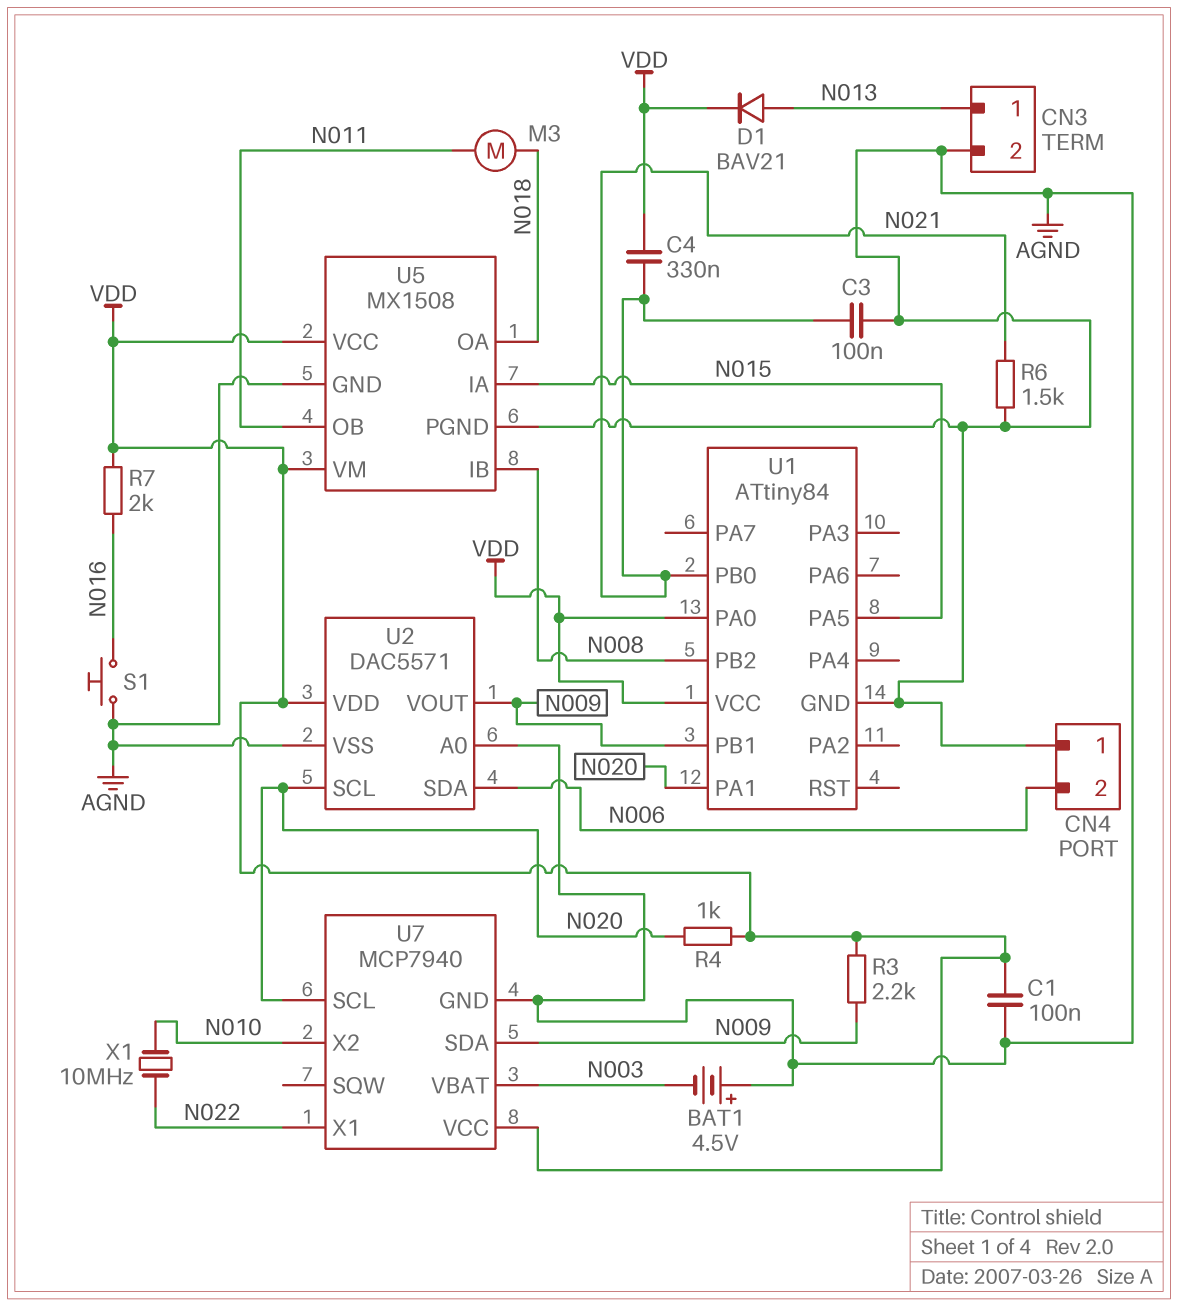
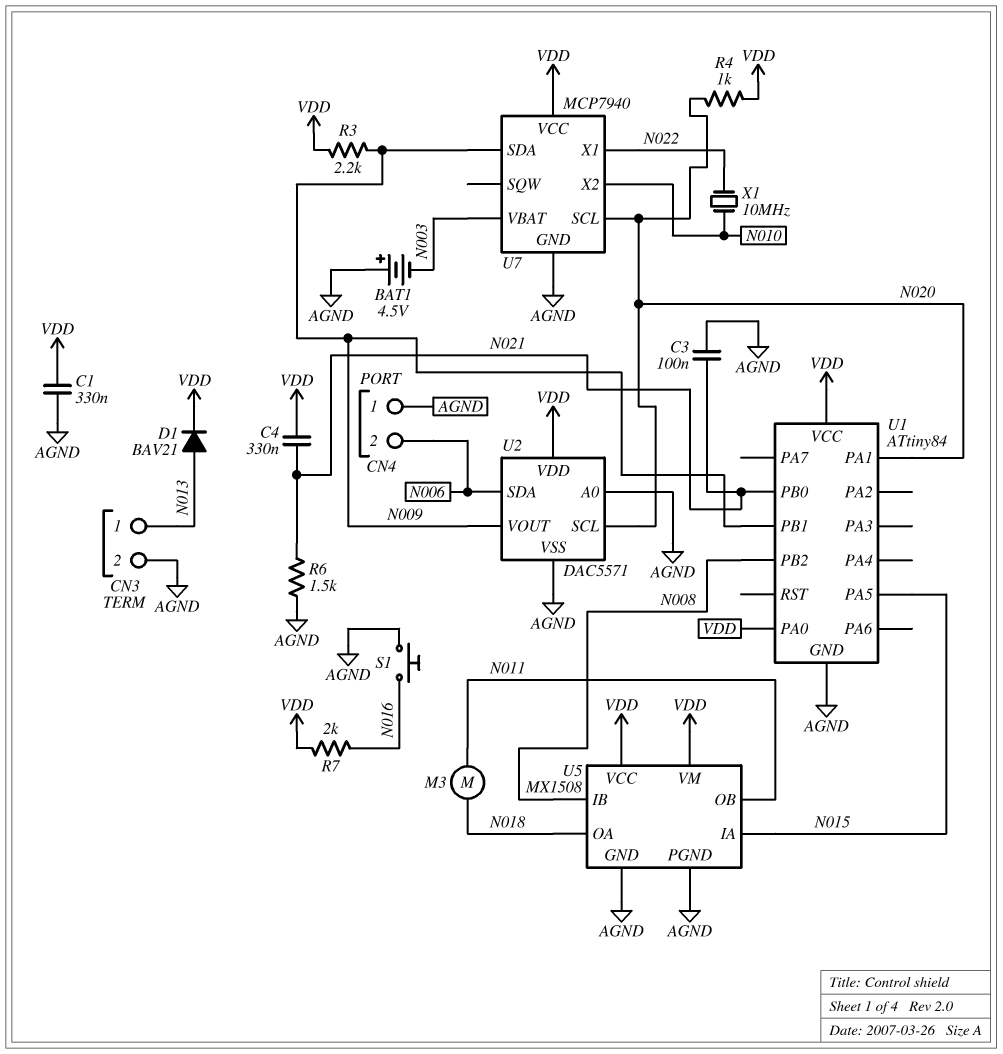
C1: 100nF (AGND, VDD) -> 330nF (AGND, VDD)

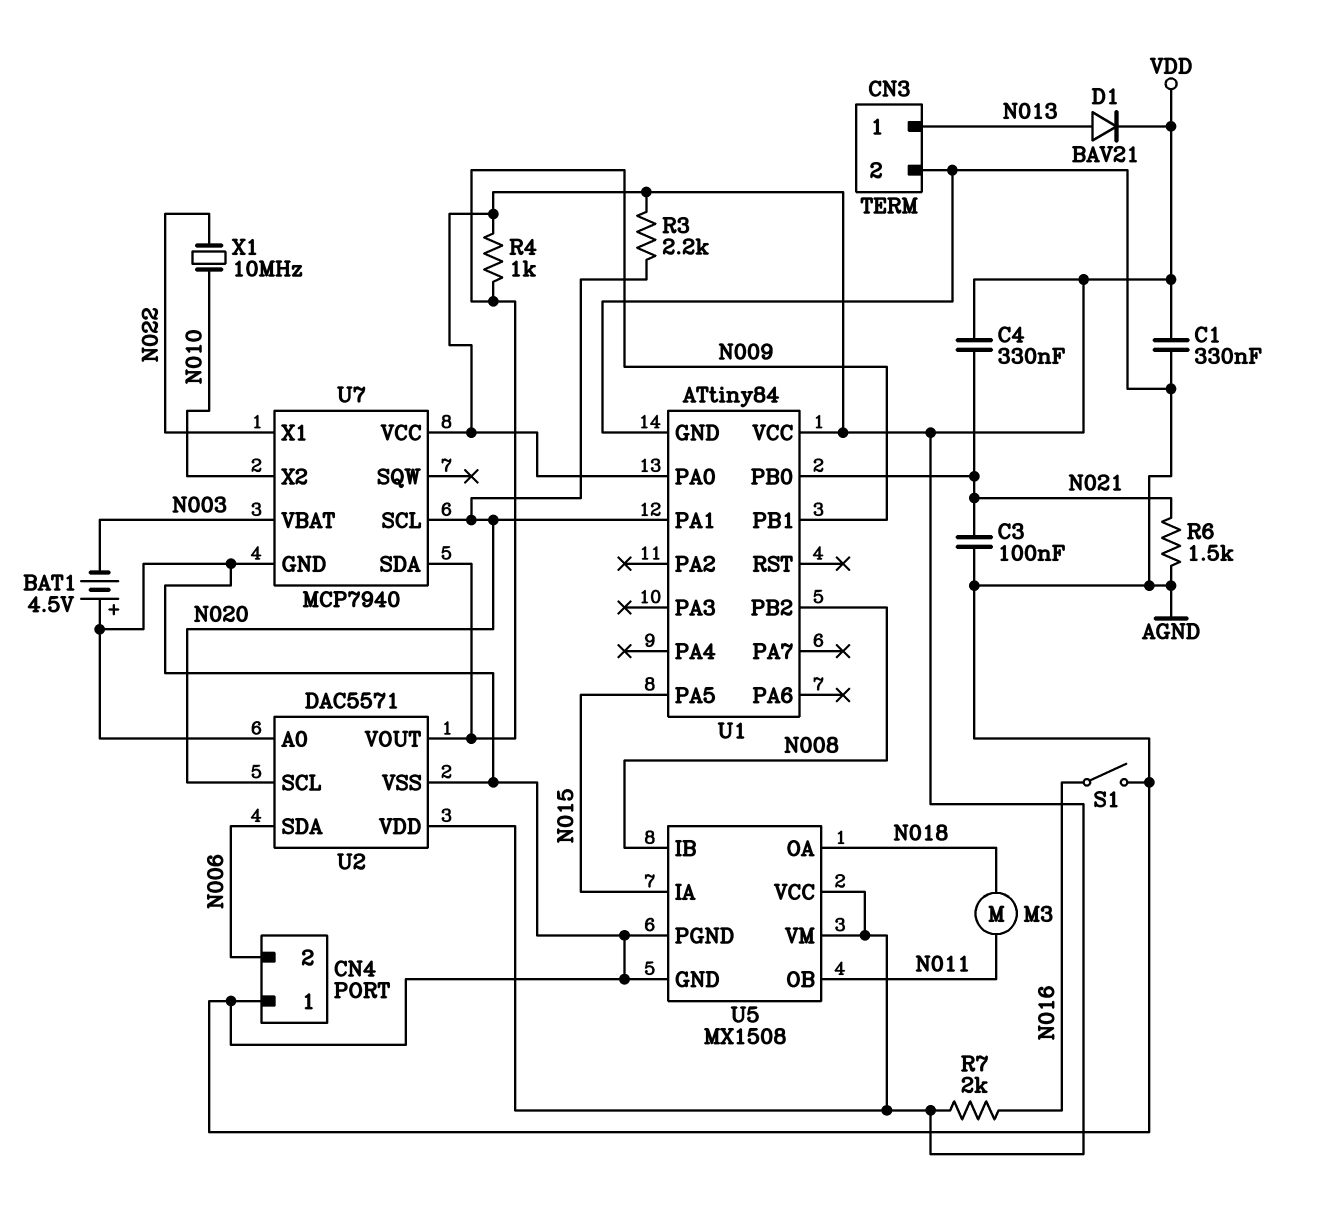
R3: 2.2k (N009, VDD) -> 2.2k (N020, VDD)
R4: 1k (N020, VDD) -> 1k (N009, VDD)
S1: button (AGND, N016) -> switch (AGND, N016)

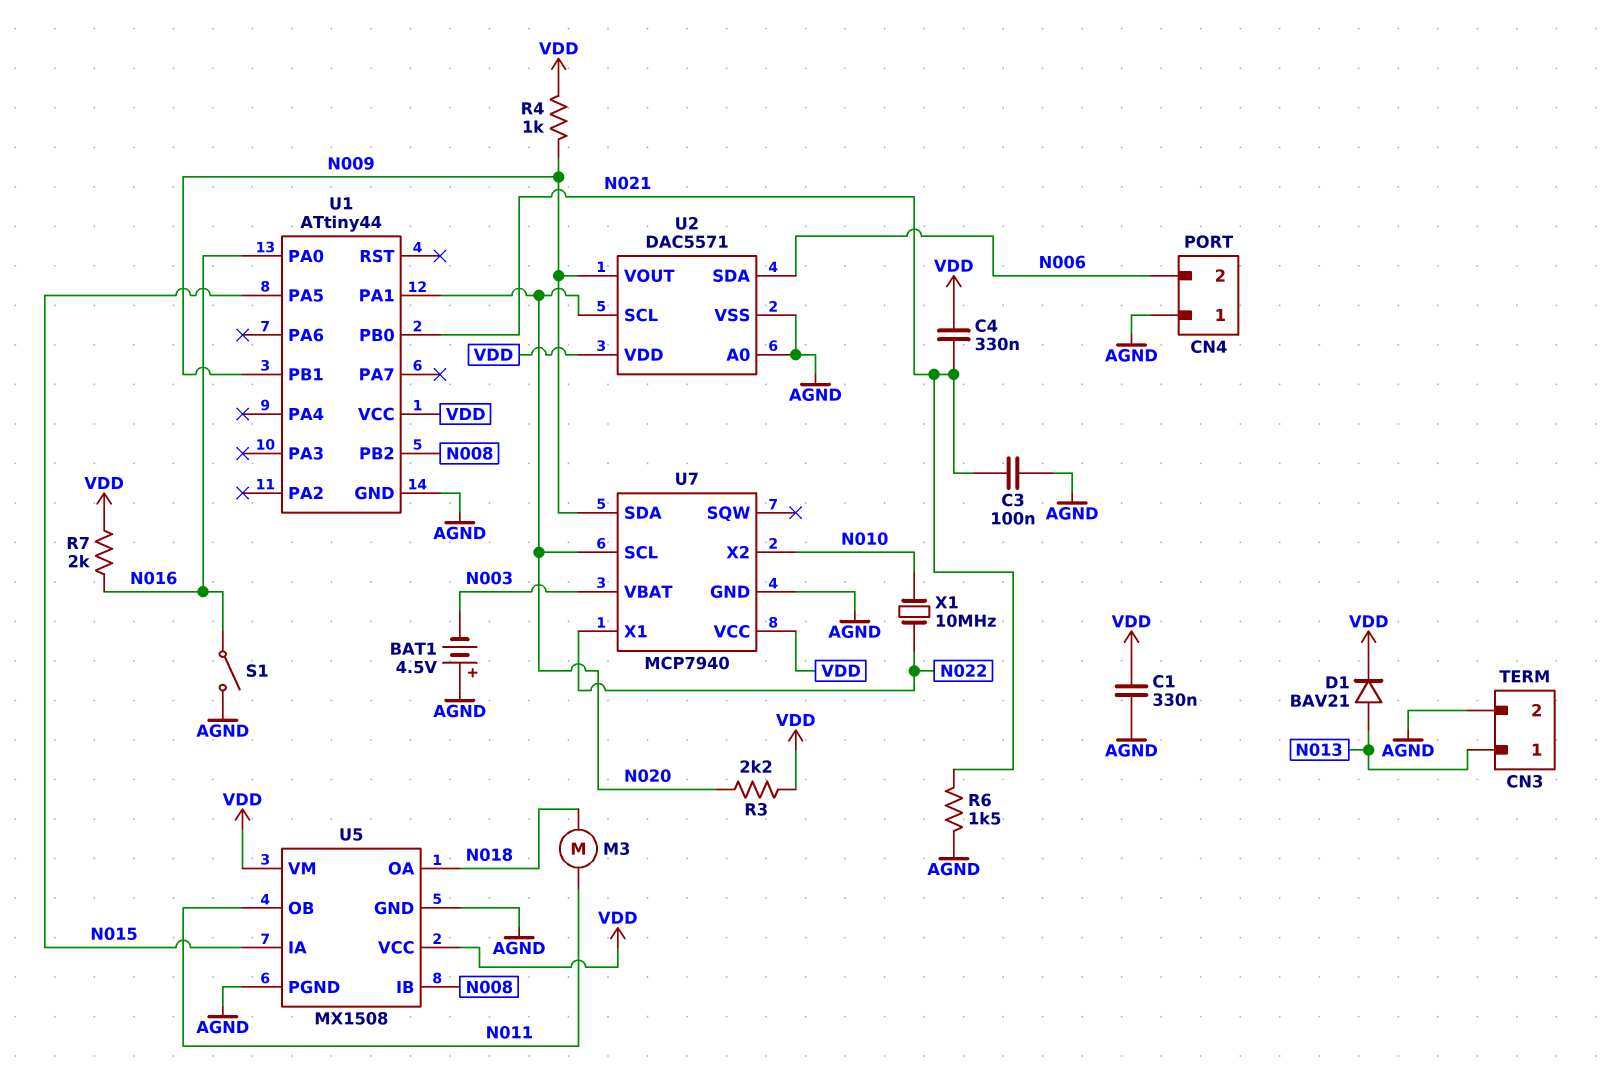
U1: ATtiny84 -> ATtiny44
U1 pin PA0: VDD -> N016

